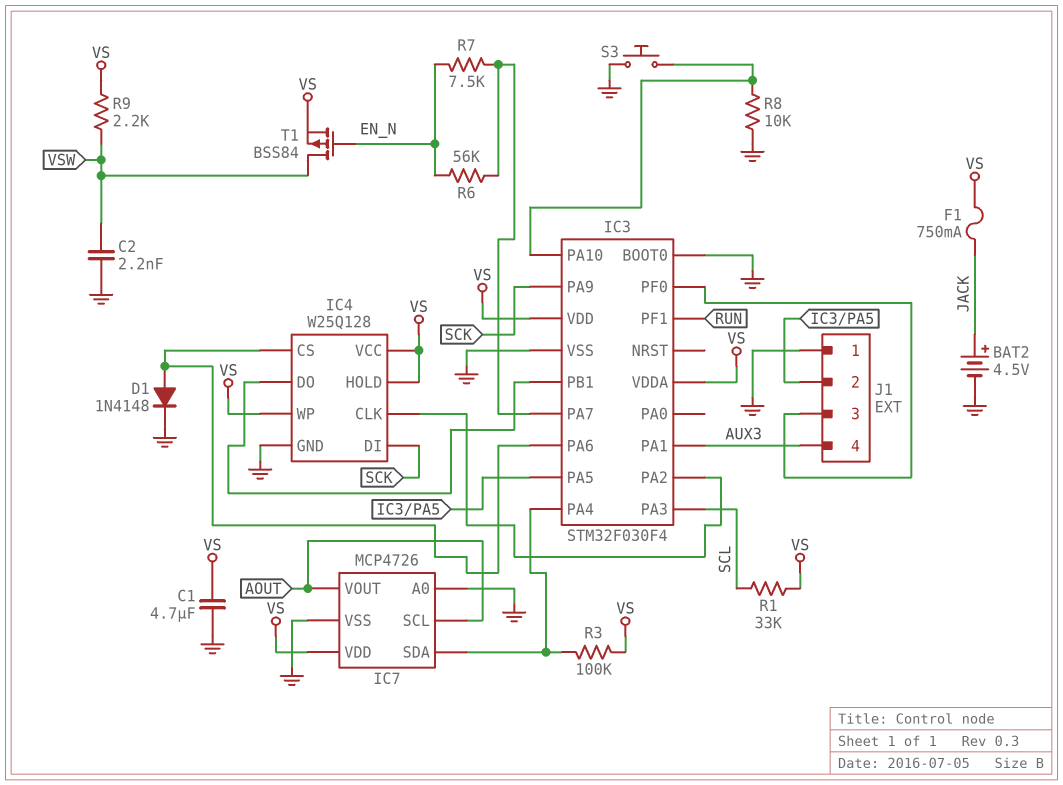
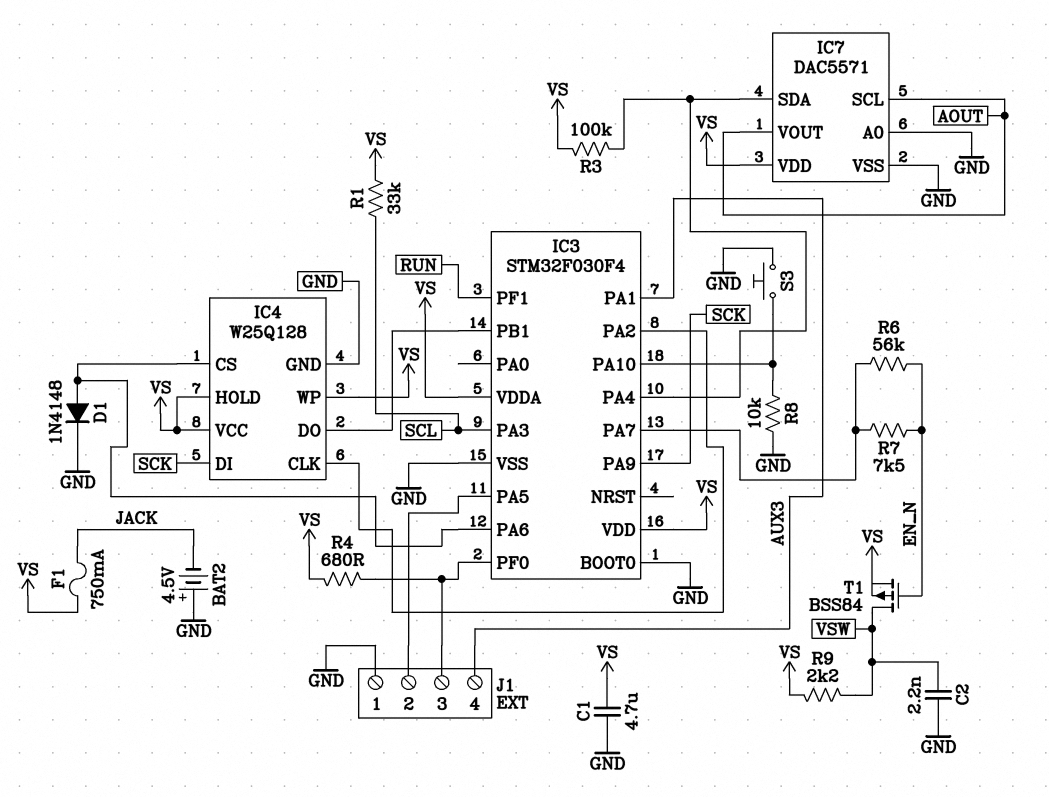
BAT2: 4.5V (plus JACK, minus GND) -> 4.5V (plus GND, minus JACK)
IC7: MCP4726 -> DAC5571
R4: none -> 680 (IC3/PF0, VS)

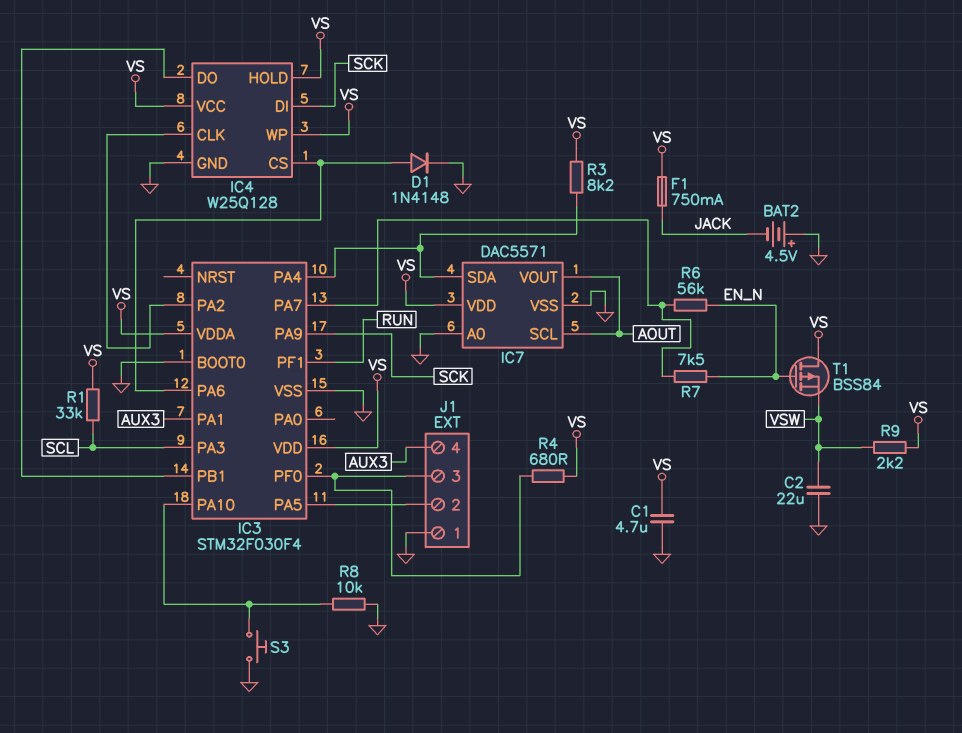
C2: 2.2nF (GND, VSW) -> 22uF (GND, VSW)
R3: 100k (IC3/PA4, VS) -> 8.2k (IC3/PA4, VS)
T1: PMOS BSS84 (G EN_N, D VSW, S VS) -> PMOS BSS84 (G EN_N, D VS, S VSW)

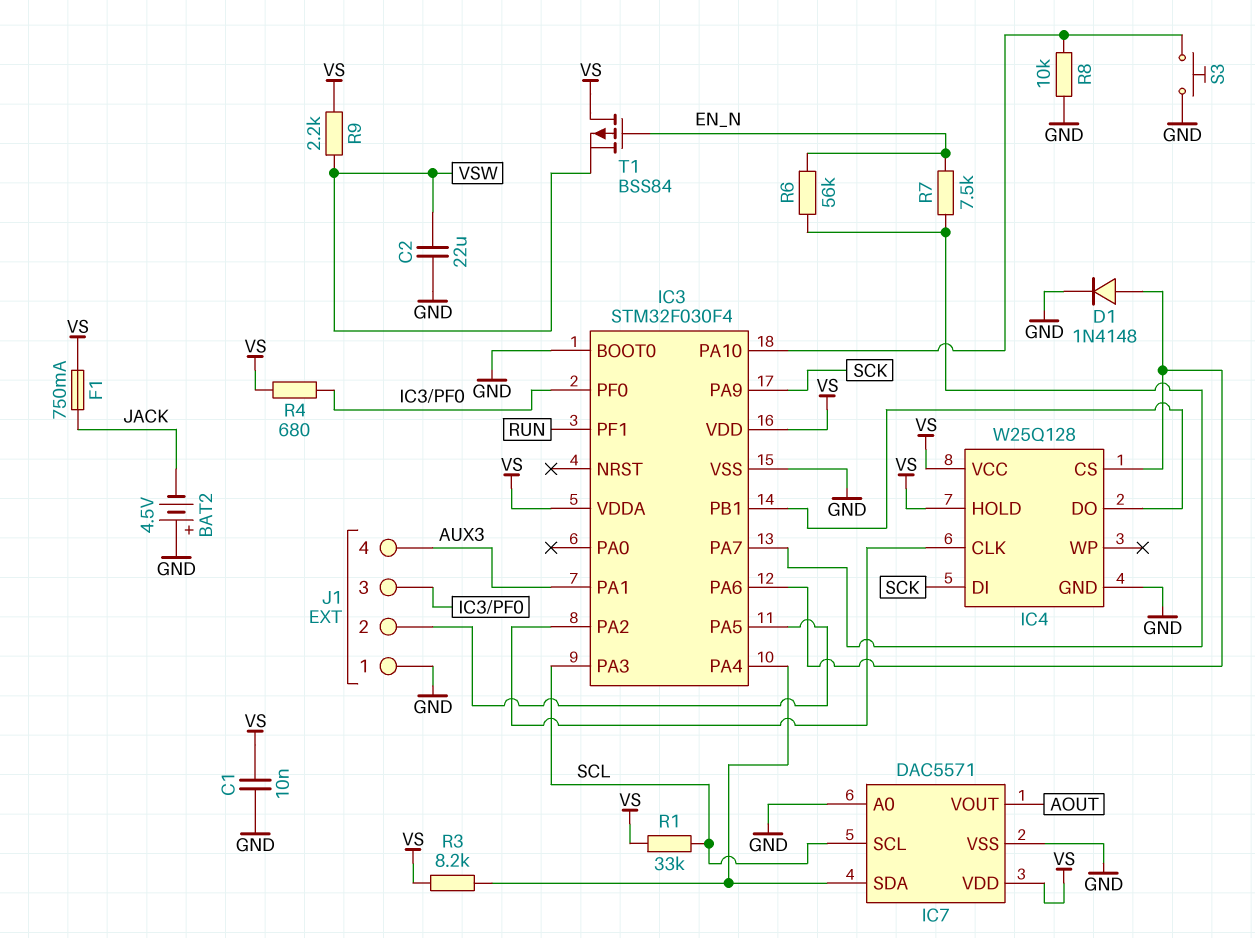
C1: 4.7uF (GND, VS) -> 10nF (GND, VS)
IC4 pin WP: VS -> none
IC7 pin SCL: AOUT -> SCL

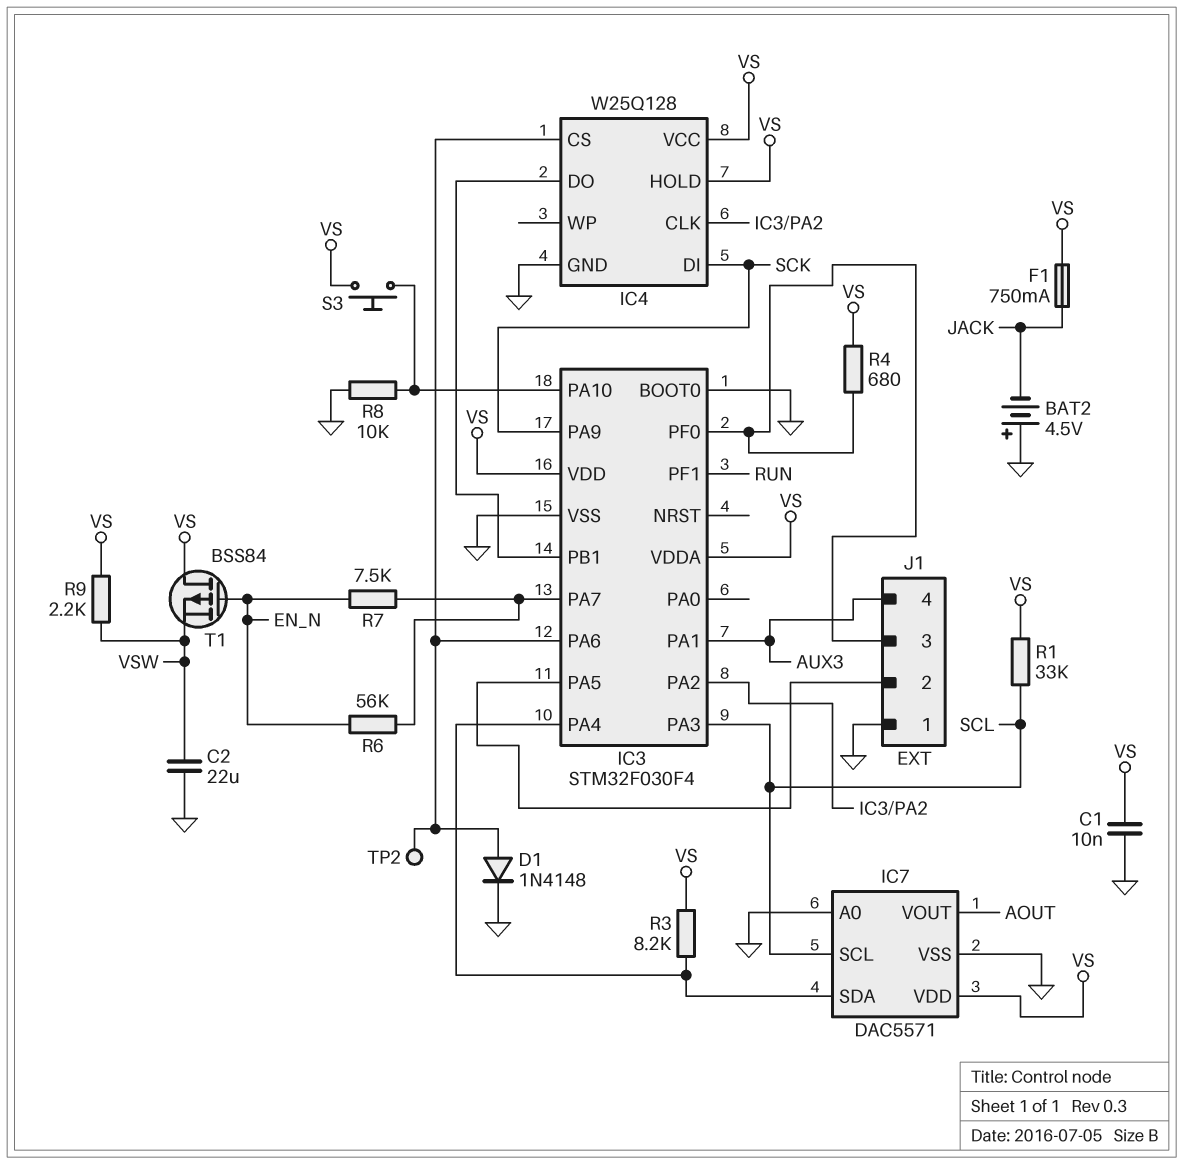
S3: button (GND, IC3/PA10) -> button (IC3/PA10, VS)
TP2: none -> test point (IC3/PA6)

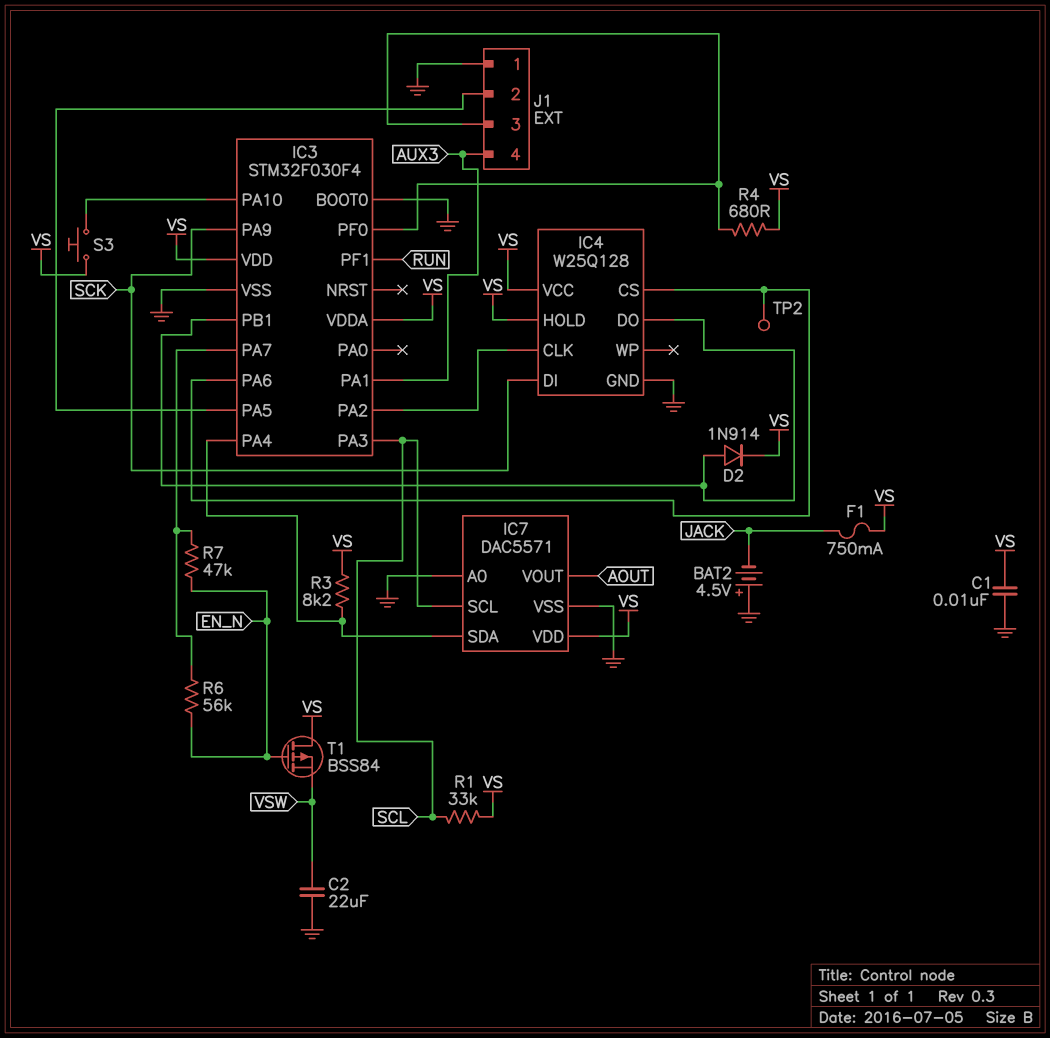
D1: diode 1N4148 (A IC3/PA6, K GND) -> none
D2: none -> diode 1N914 (A IC3/PB1, K VS)
R7: 7.5k (EN_N, IC3/PA7) -> 47k (EN_N, IC3/PA7)
R8: 10k (GND, IC3/PA10) -> none
R9: 2.2k (VS, VSW) -> none

